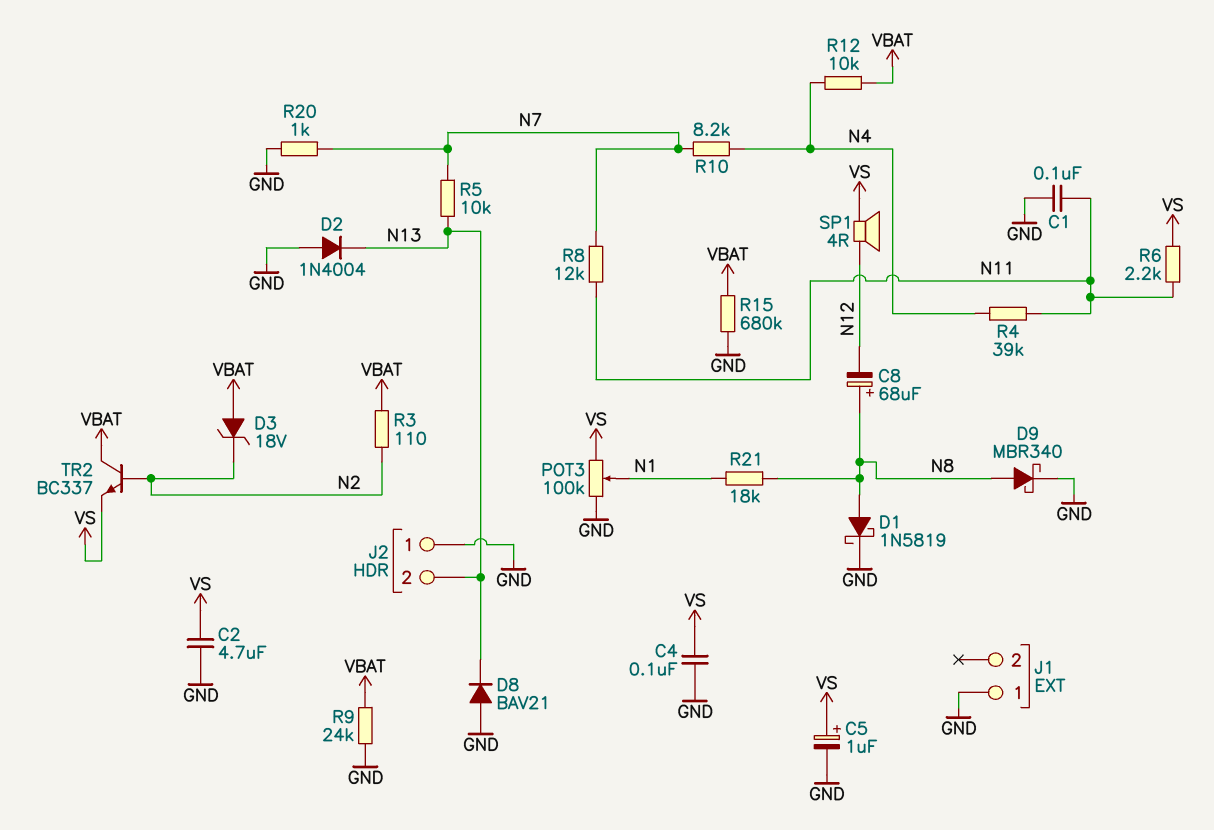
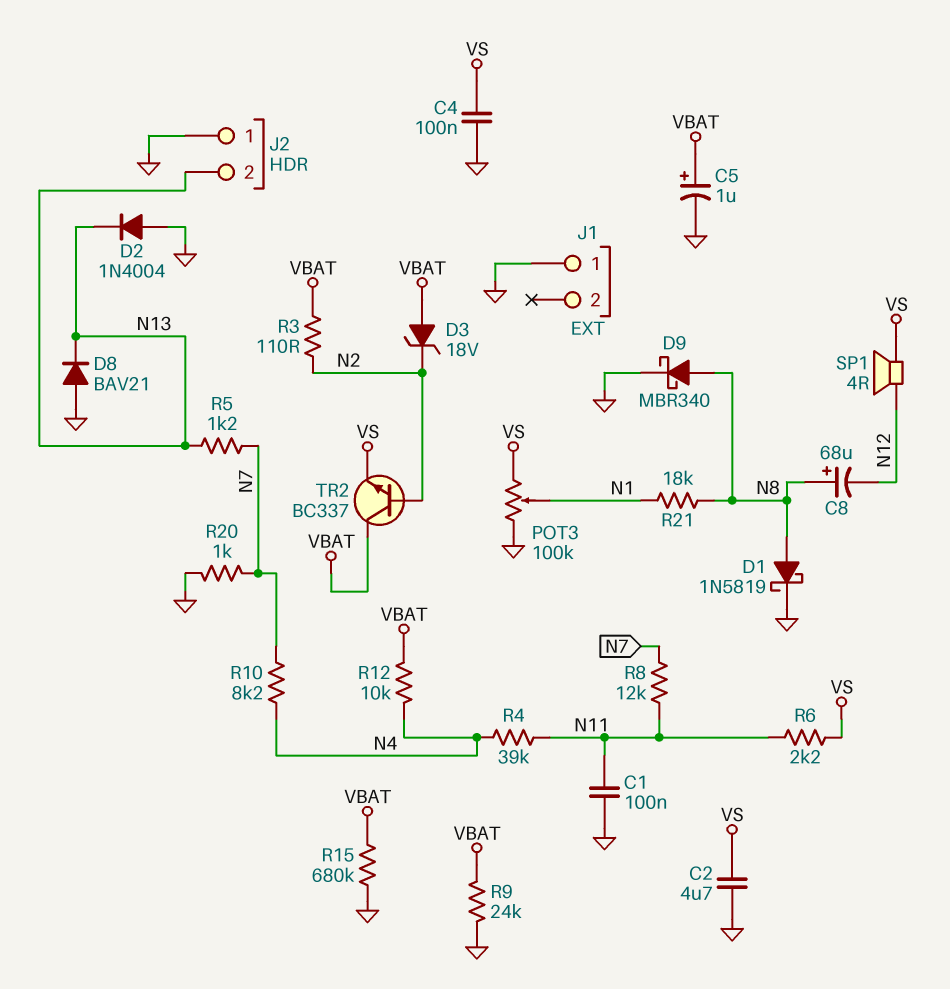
C5: 1uF (plus VS, minus GND) -> 1uF (plus VBAT, minus GND)
R5: 10k (N7, N13) -> 1.2k (N7, N13)

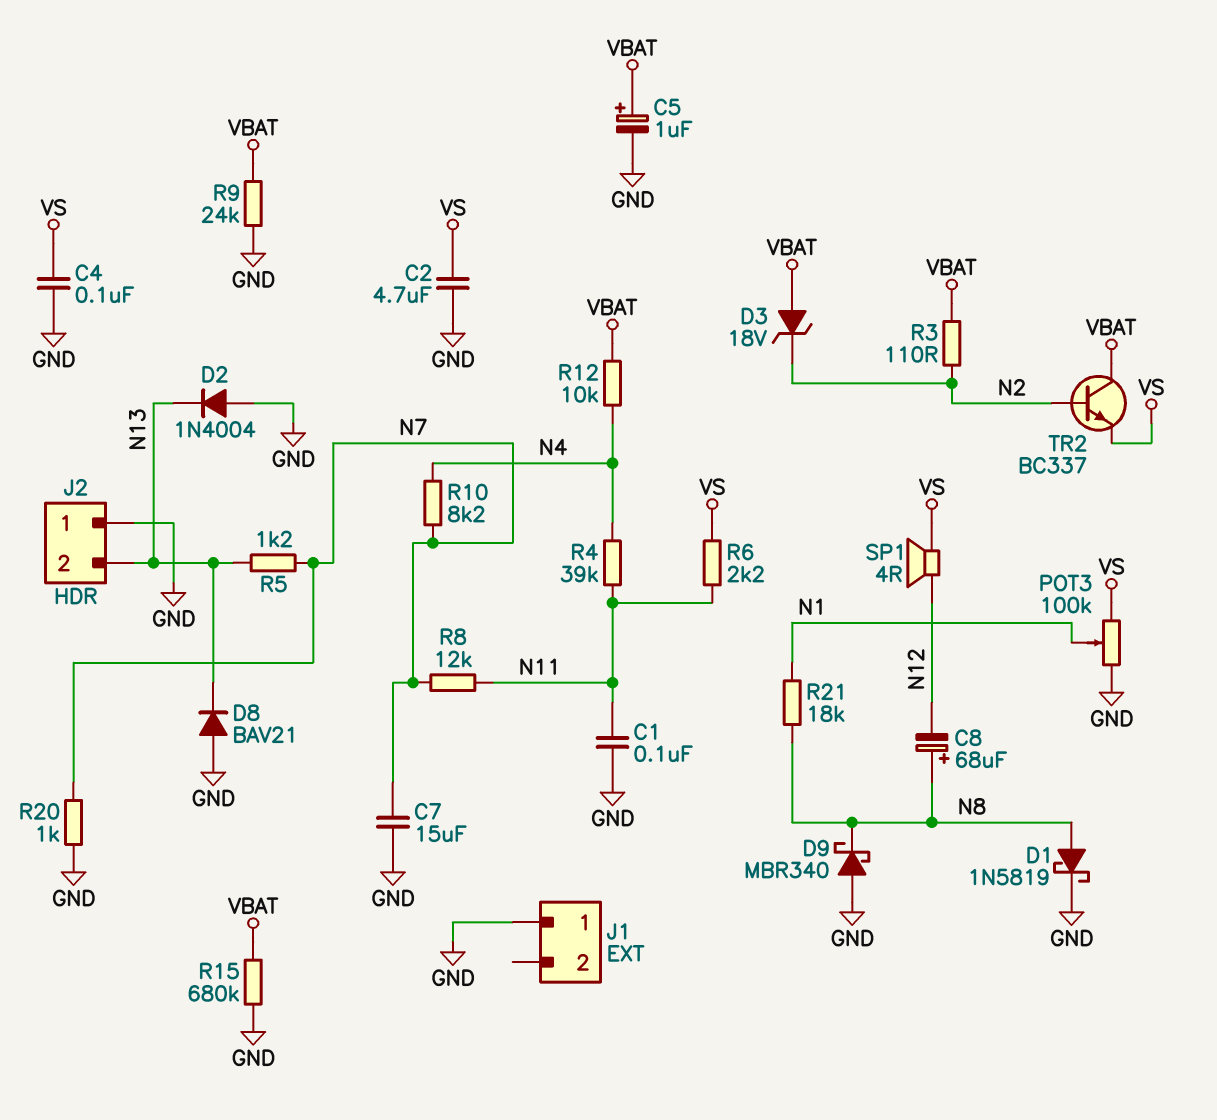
C7: none -> 15uF (GND, N7)
D9: schottky MBR340 (A N8, K GND) -> schottky MBR340 (A GND, K N8)

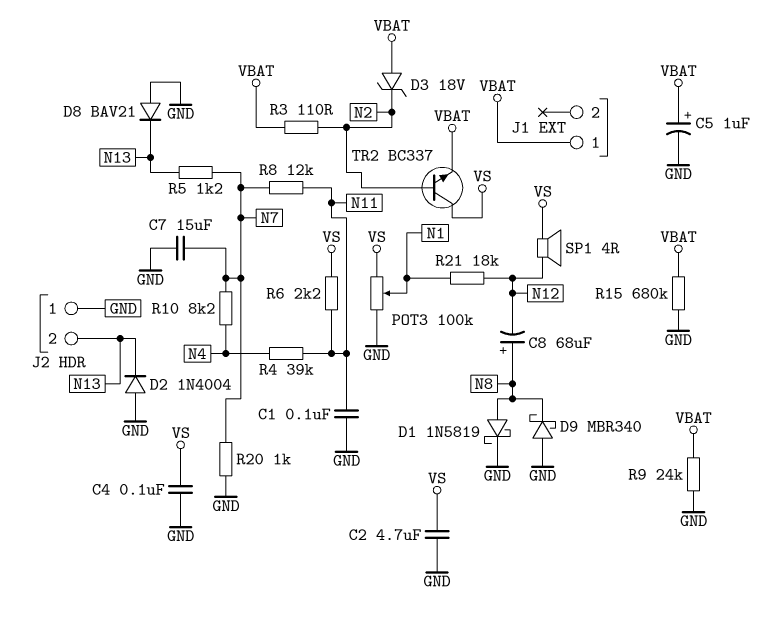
J1 pin 1: GND -> VBAT
R12: 10k (N4, VBAT) -> none
R21: 18k (N1, N8) -> 18k (N1, N12)
TR2: NPN BC337 (B N2, C VBAT, E VS) -> NPN BC337 (B N2, C VS, E VBAT)

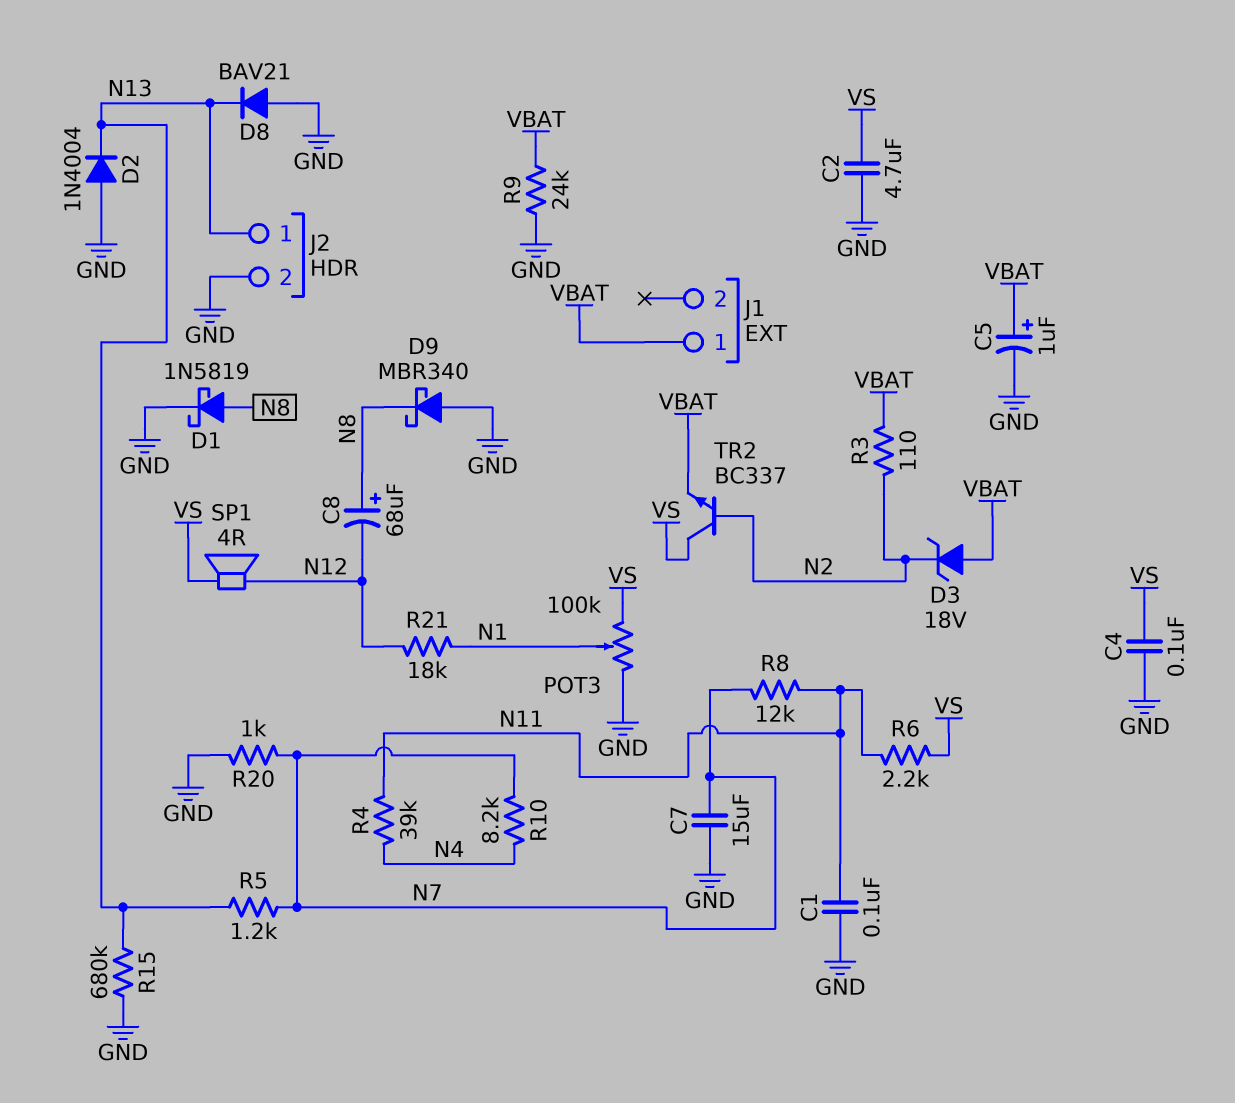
J2 pin 1: GND -> N13
J2 pin 2: N13 -> GND
R15: 680k (GND, VBAT) -> 680k (GND, N13)

